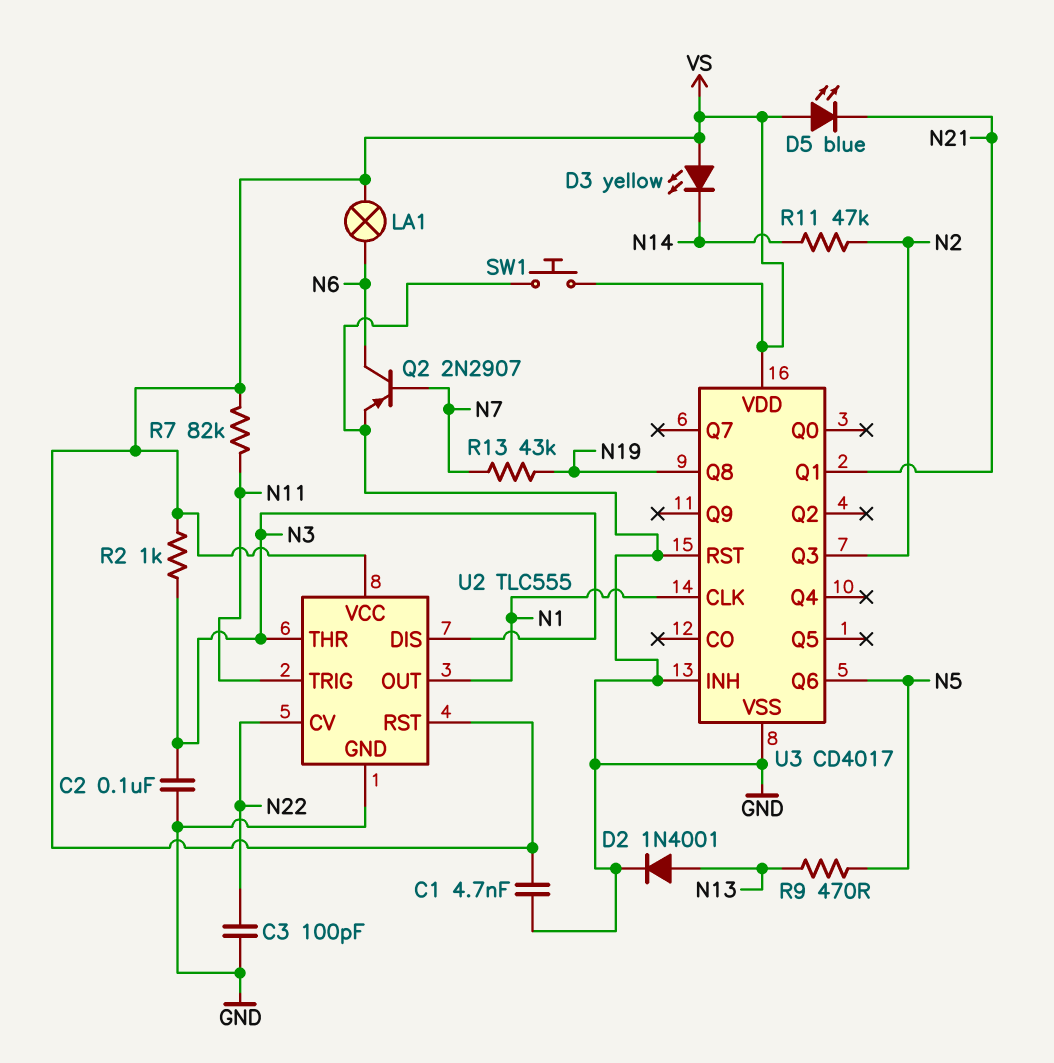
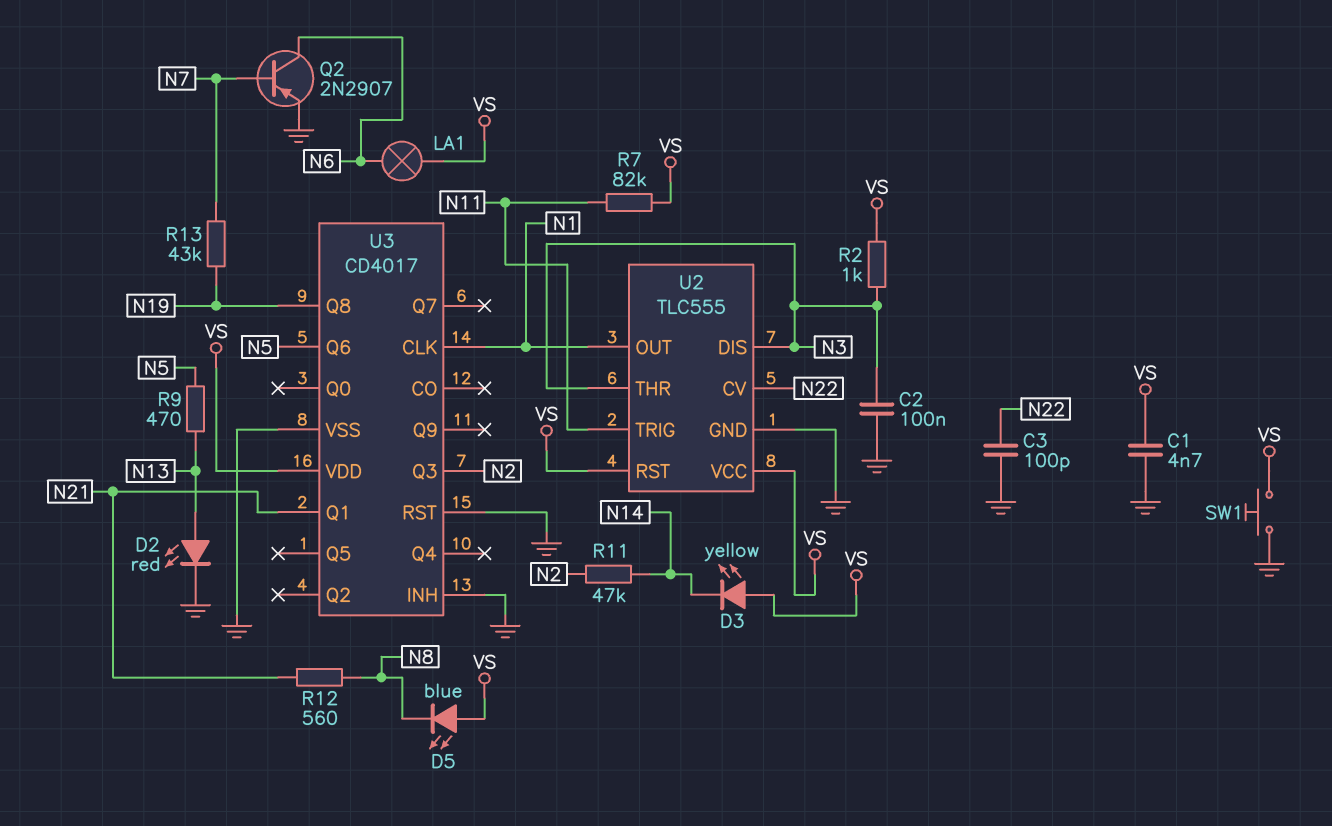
D2: diode 1N4001 (A N13, K GND) -> LED red (A N13, K GND)
D5: LED blue (A VS, K N21) -> LED blue (A VS, K N8)
R12: none -> 560 (N8, N21)

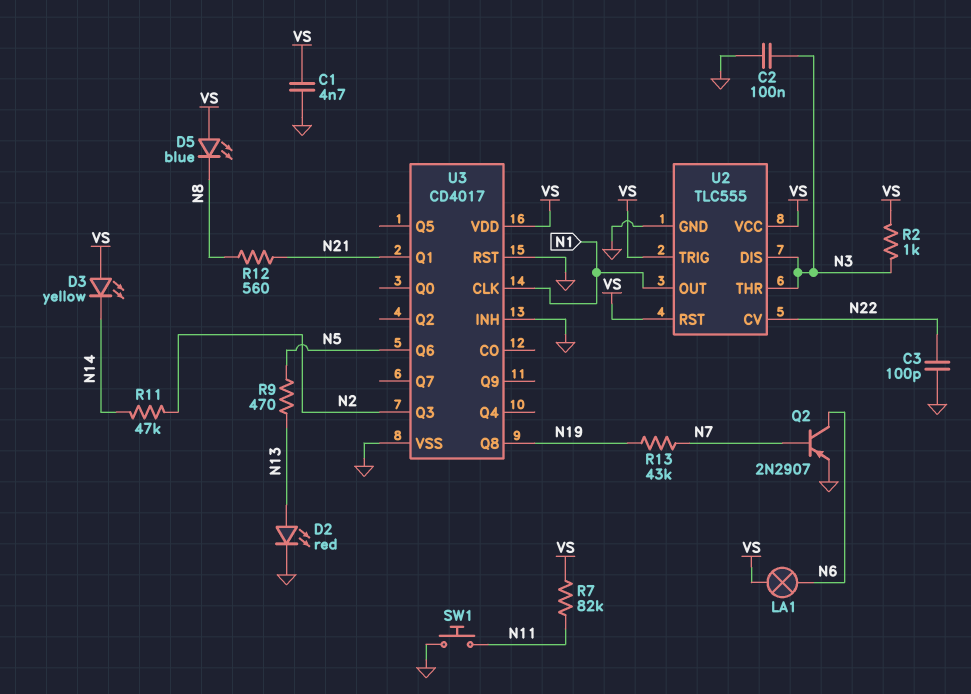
SW1: button (GND, VS) -> button (GND, N11)
U2 pin TRIG: N11 -> VS

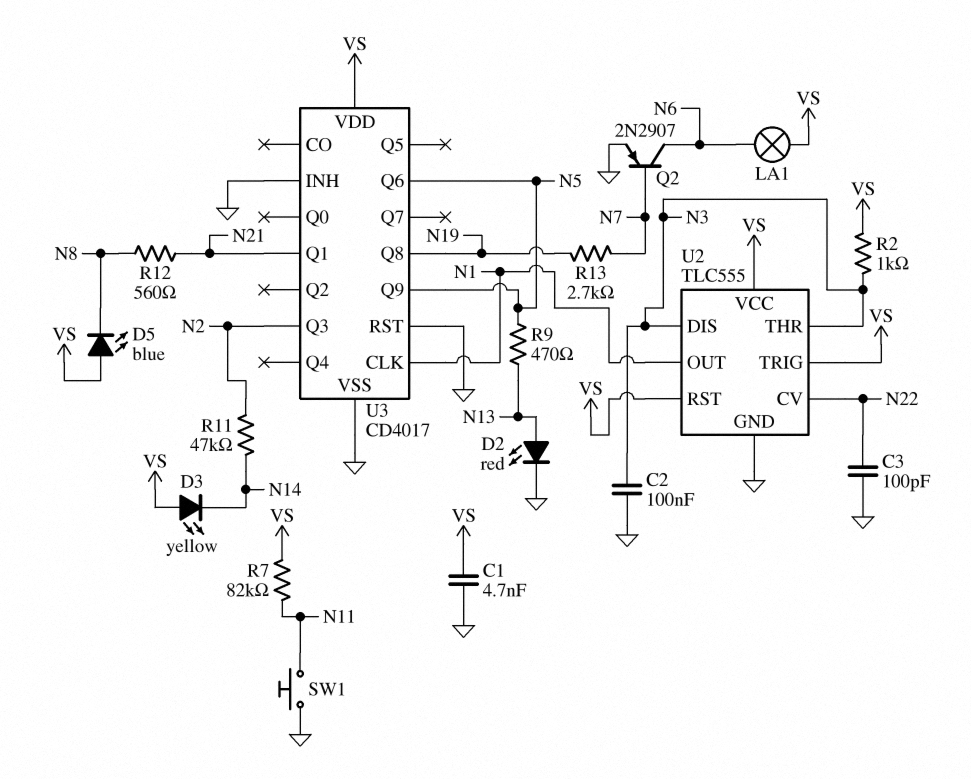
R13: 43k (N7, N19) -> 2.7k (N7, N19)
U3 pin Q9: none -> N5

